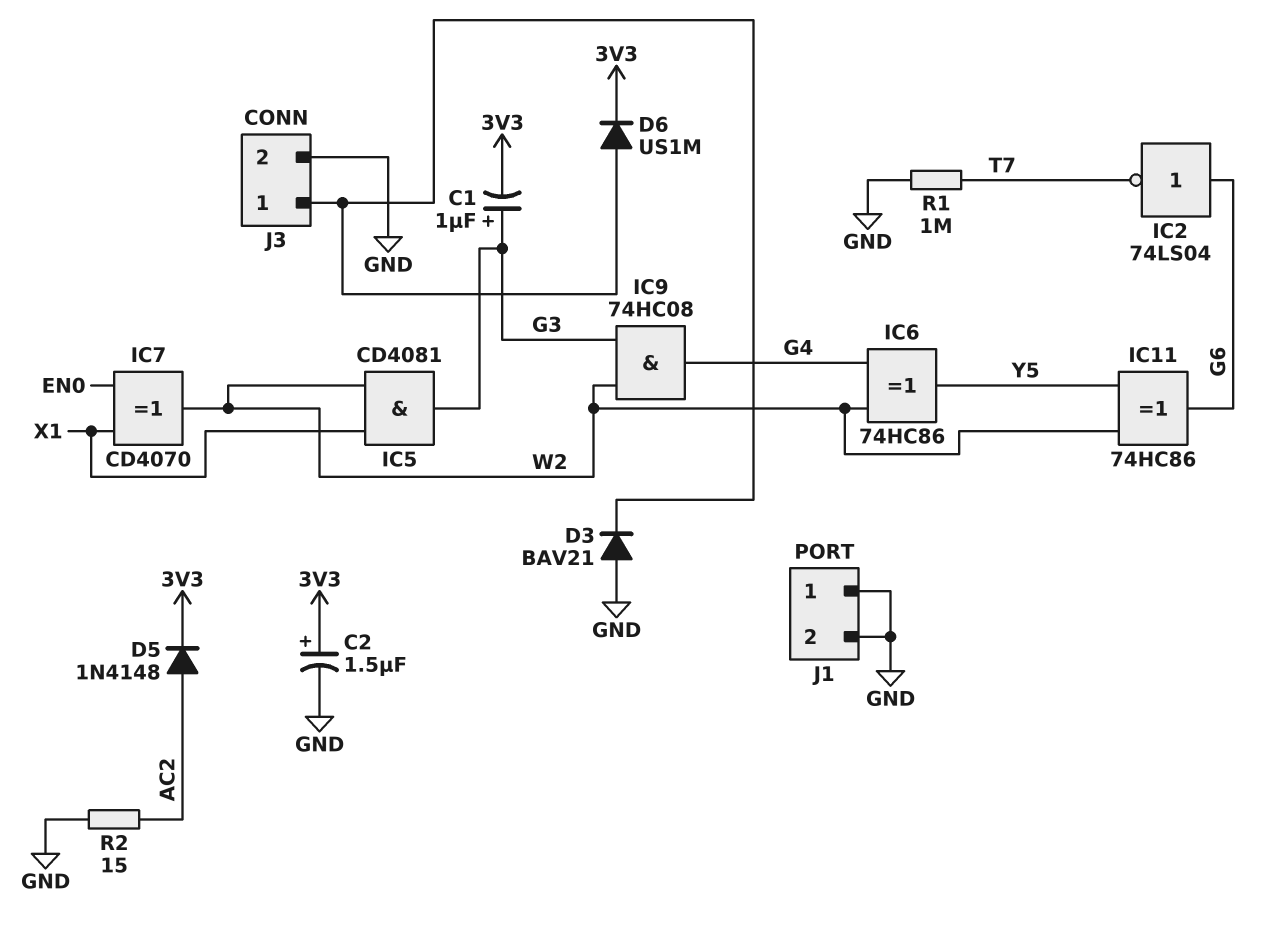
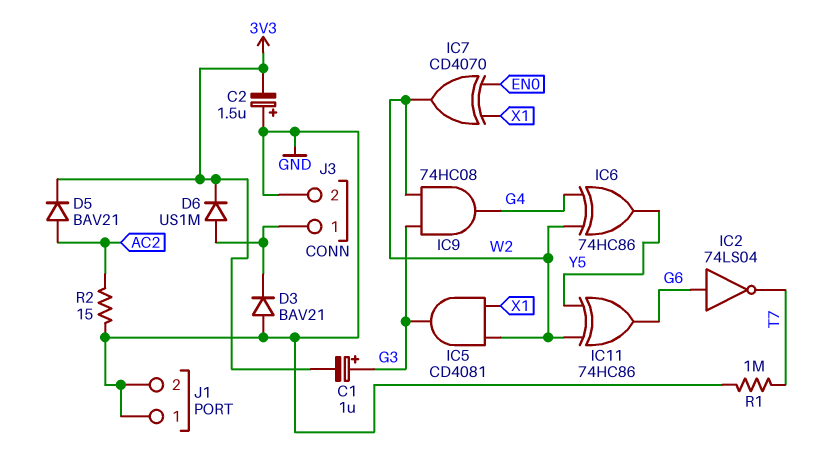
C2: 1.5uF (plus 3V3, minus GND) -> 1.5uF (plus GND, minus 3V3)
D5: diode 1N4148 (A AC2, K 3V3) -> diode BAV21 (A AC2, K 3V3)

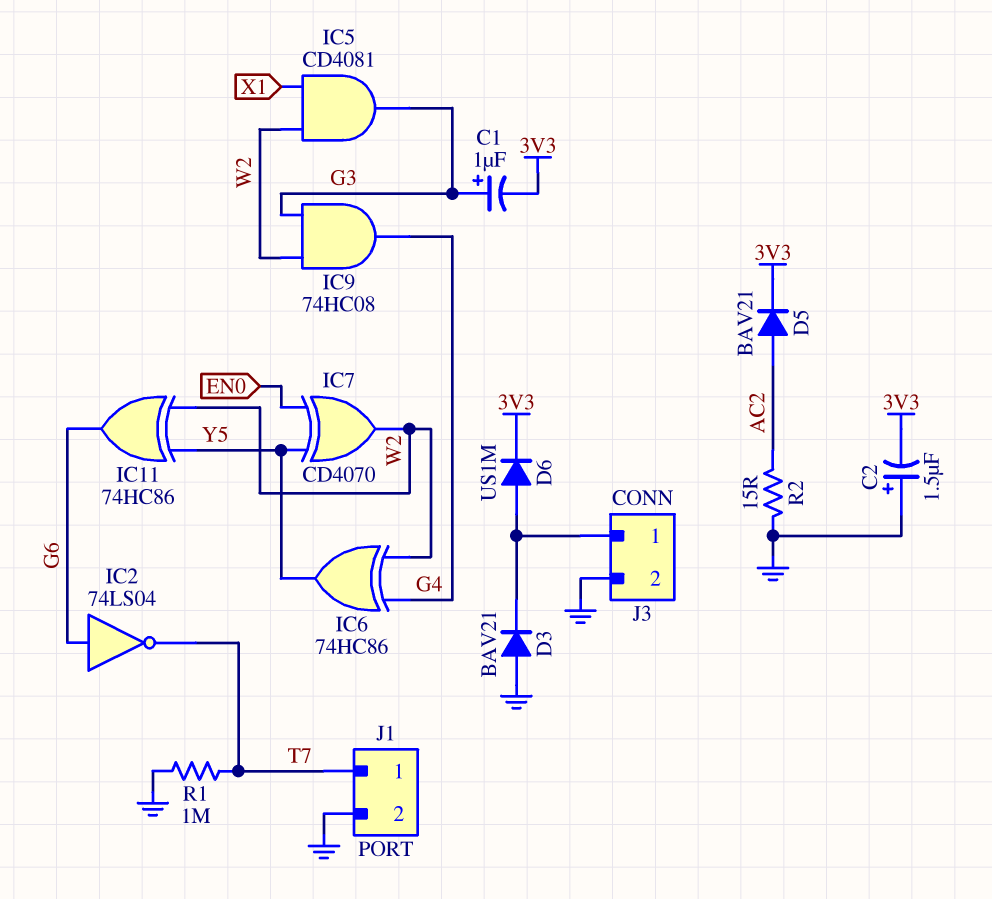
IC7: XOR CD4070 (in EN0, in X1, out W2) -> XOR CD4070 (in EN0, in Y5, out W2)
J1 pin 1: GND -> T7

